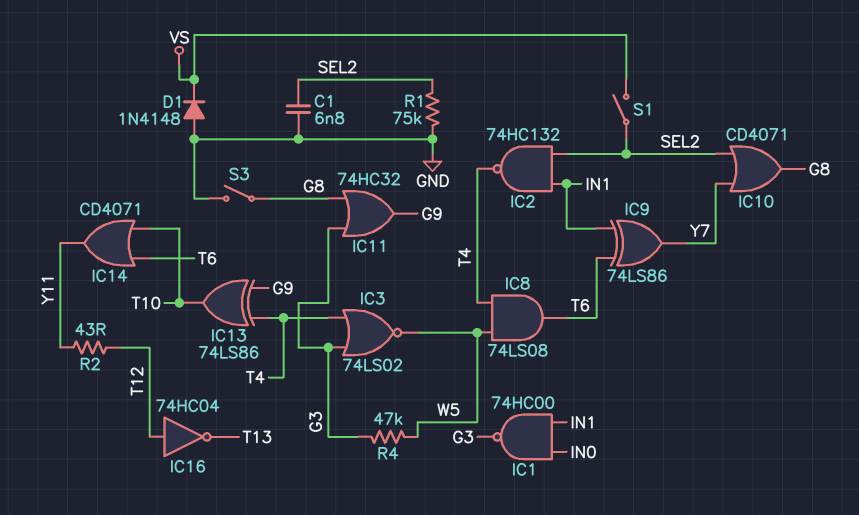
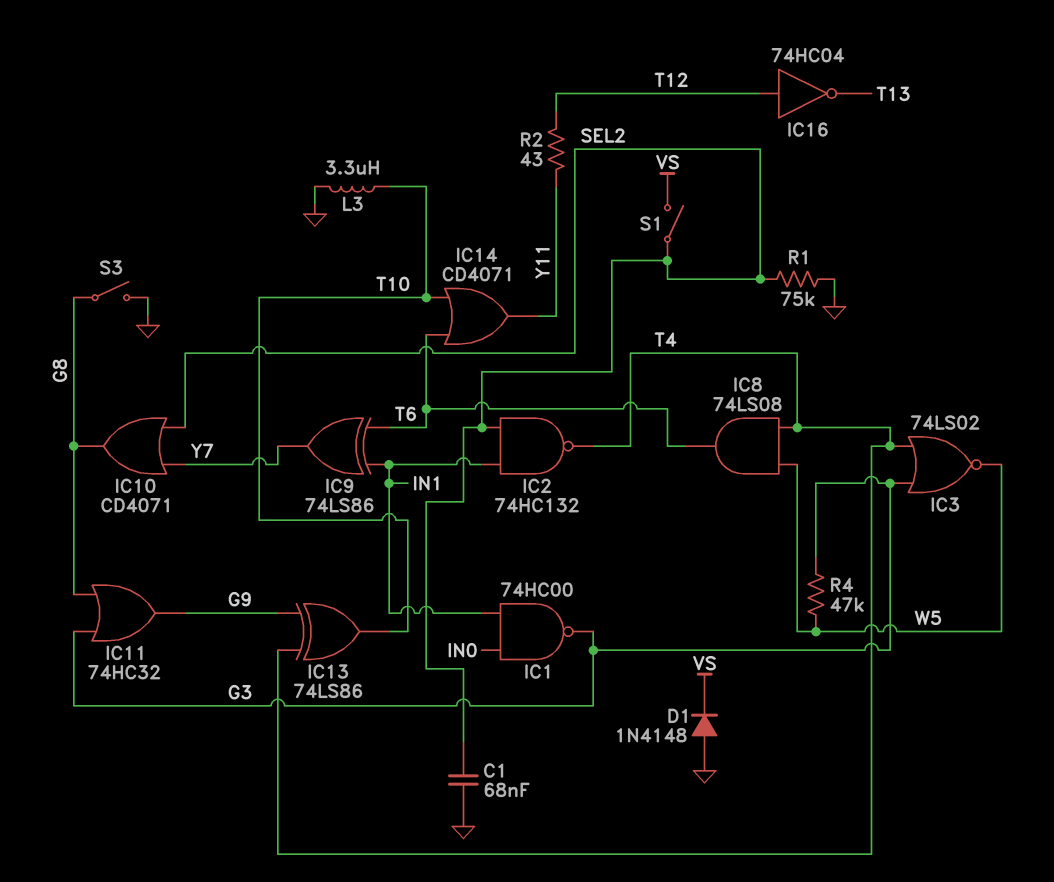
C1: 6.8nF (GND, SEL2) -> 68nF (GND, SEL2)
L3: none -> 3.3uH (GND, T10)

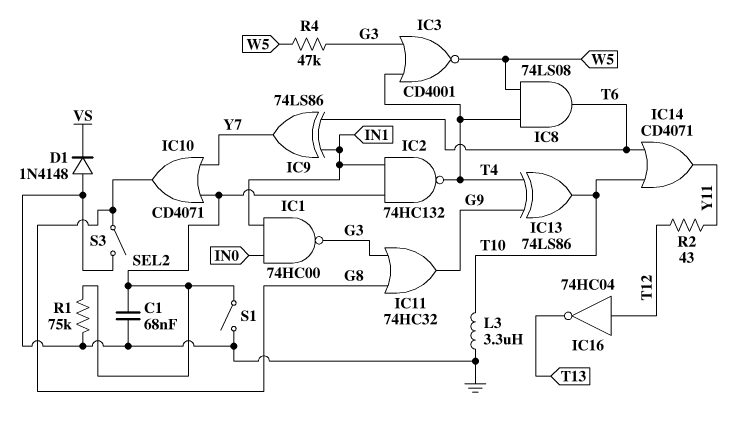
IC3: NOR 74LS02 (in G3, in T4, out W5) -> NOR CD4001 (in G3, in T4, out W5)
S1: switch (SEL2, VS) -> switch (GND, SEL2)

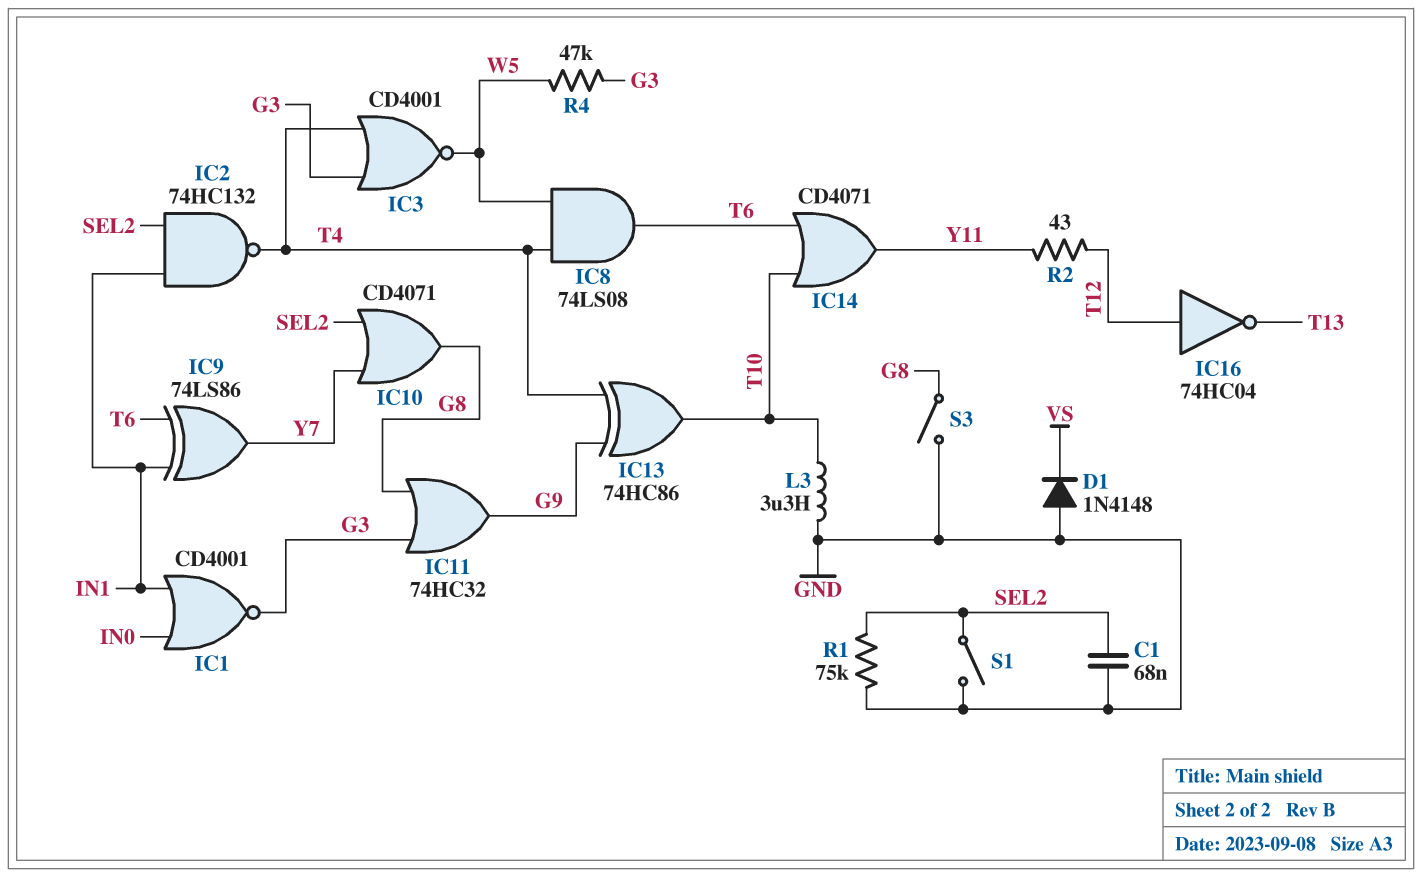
IC1: NAND 74HC00 (in IN0, in IN1, out G3) -> NOR CD4001 (in IN0, in IN1, out G3)
IC13: XOR 74LS86 (in G9, in T4, out T10) -> XOR 74HC86 (in G9, in T4, out T10)

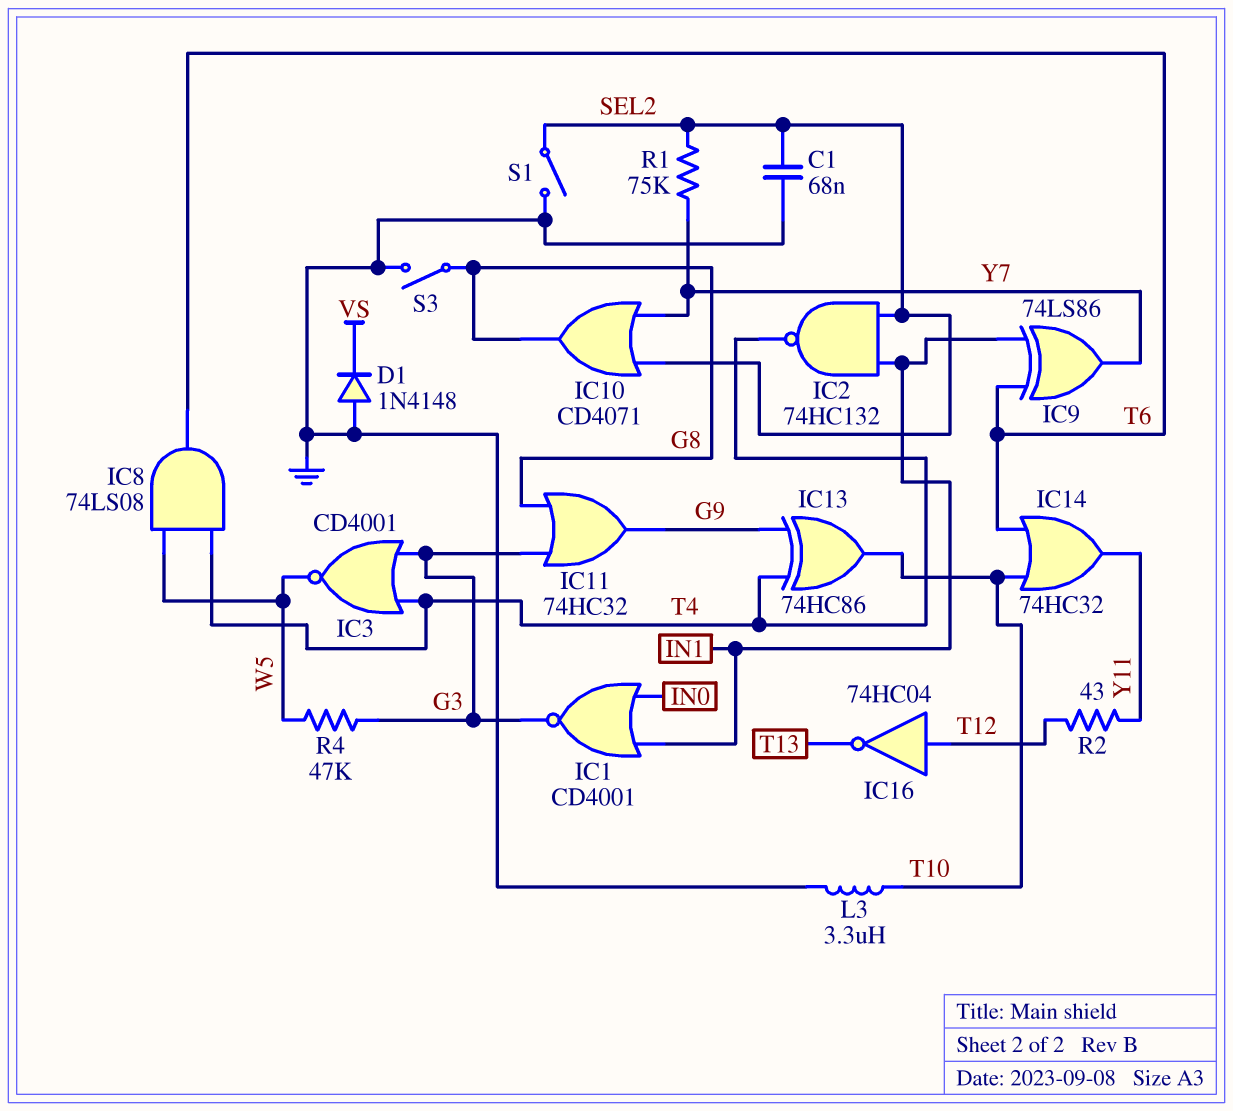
IC14: OR CD4071 (in T6, in T10, out Y11) -> OR 74HC32 (in T6, in T10, out Y11)
R1: 75k (GND, SEL2) -> 75k (SEL2, Y7)

